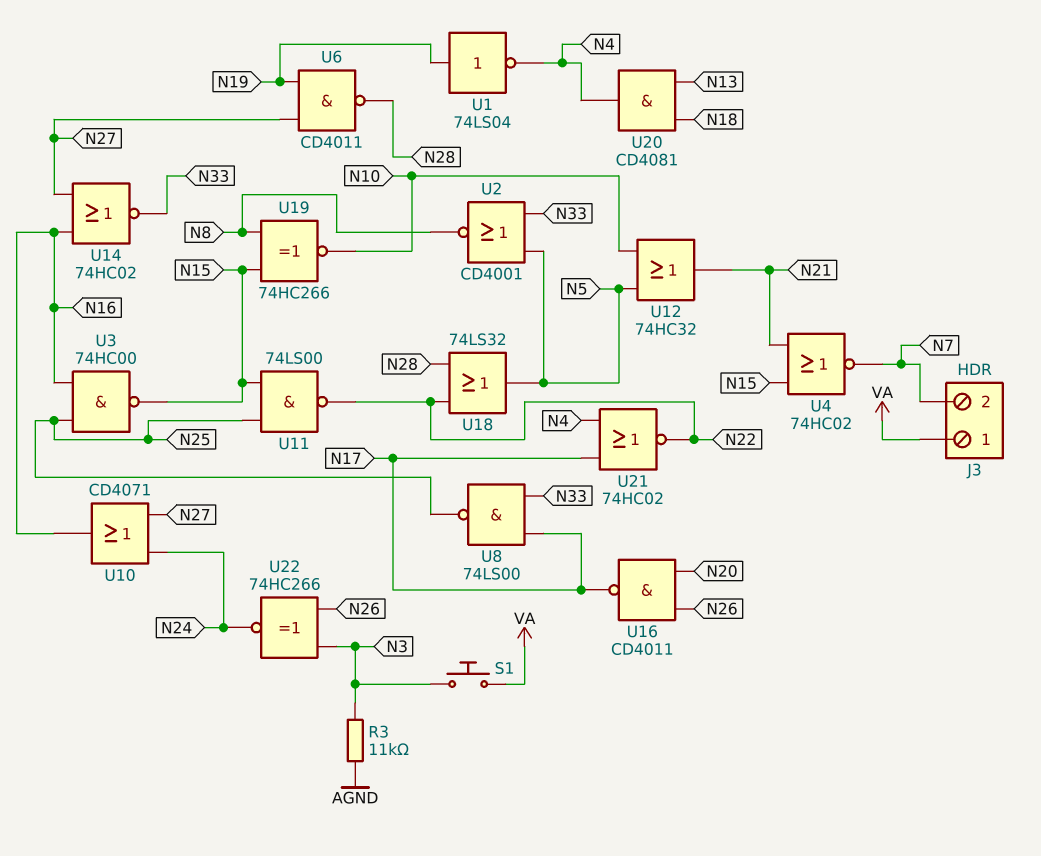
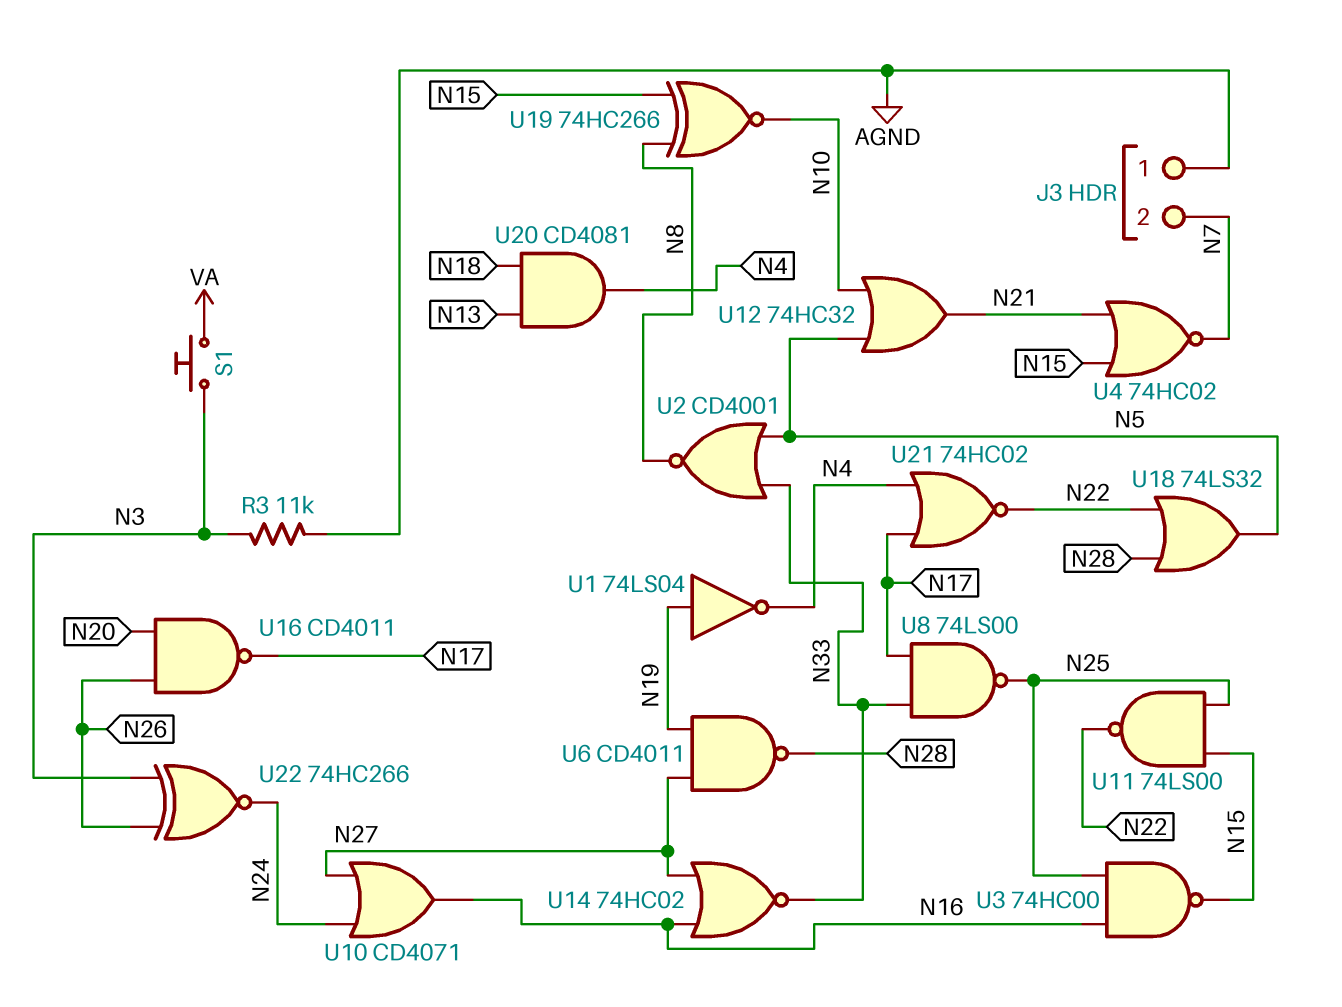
J3 pin 1: VA -> AGND

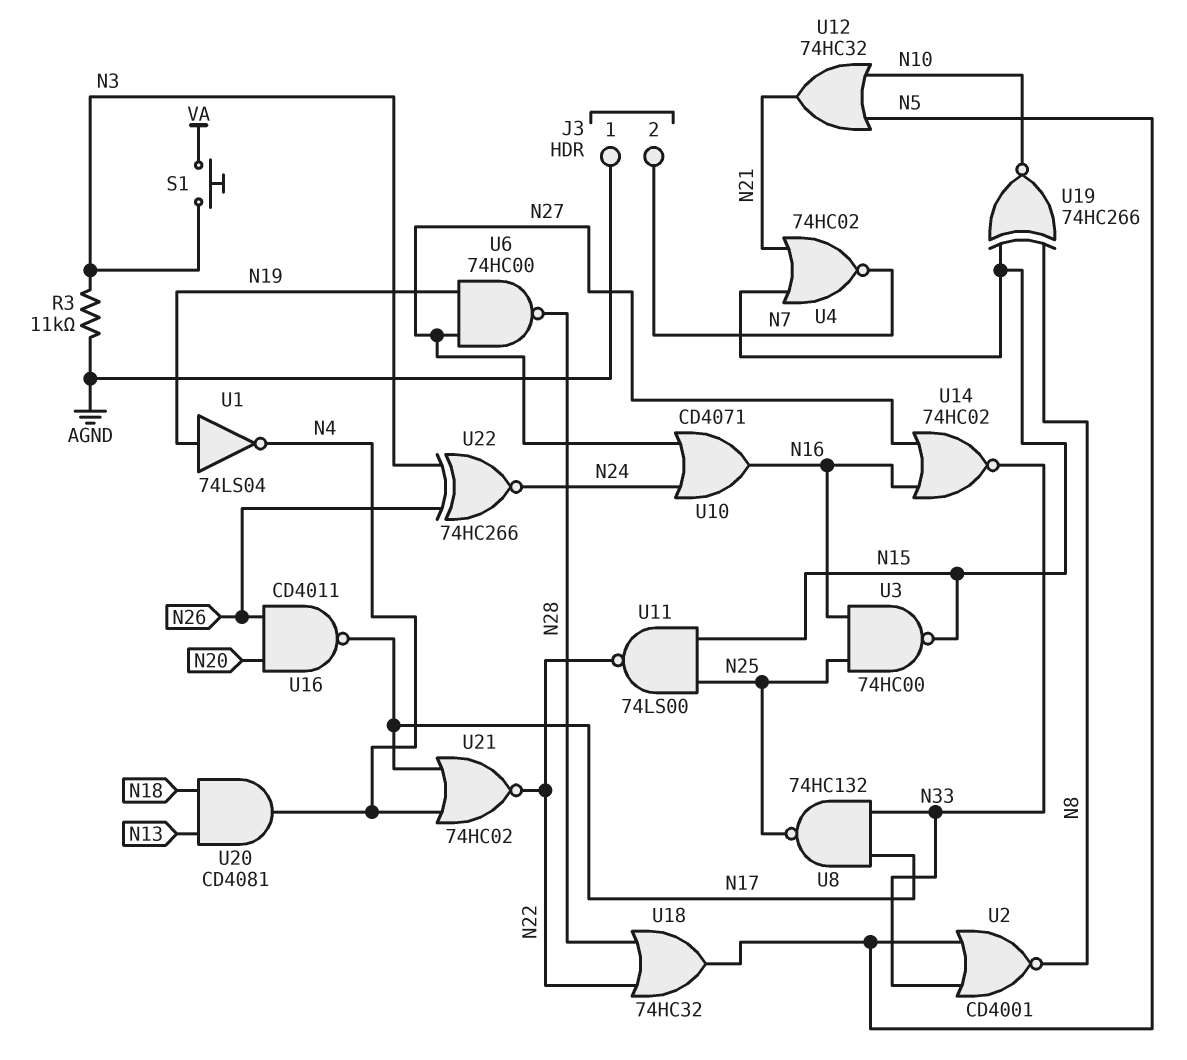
U6: NAND CD4011 (in N19, in N27, out N28) -> NAND 74HC00 (in N19, in N27, out N28)
U8: NAND 74LS00 (in N17, in N33, out N25) -> NAND 74HC132 (in N17, in N33, out N25)
U18: OR 74LS32 (in N22, in N28, out N5) -> OR 74HC32 (in N22, in N28, out N5)

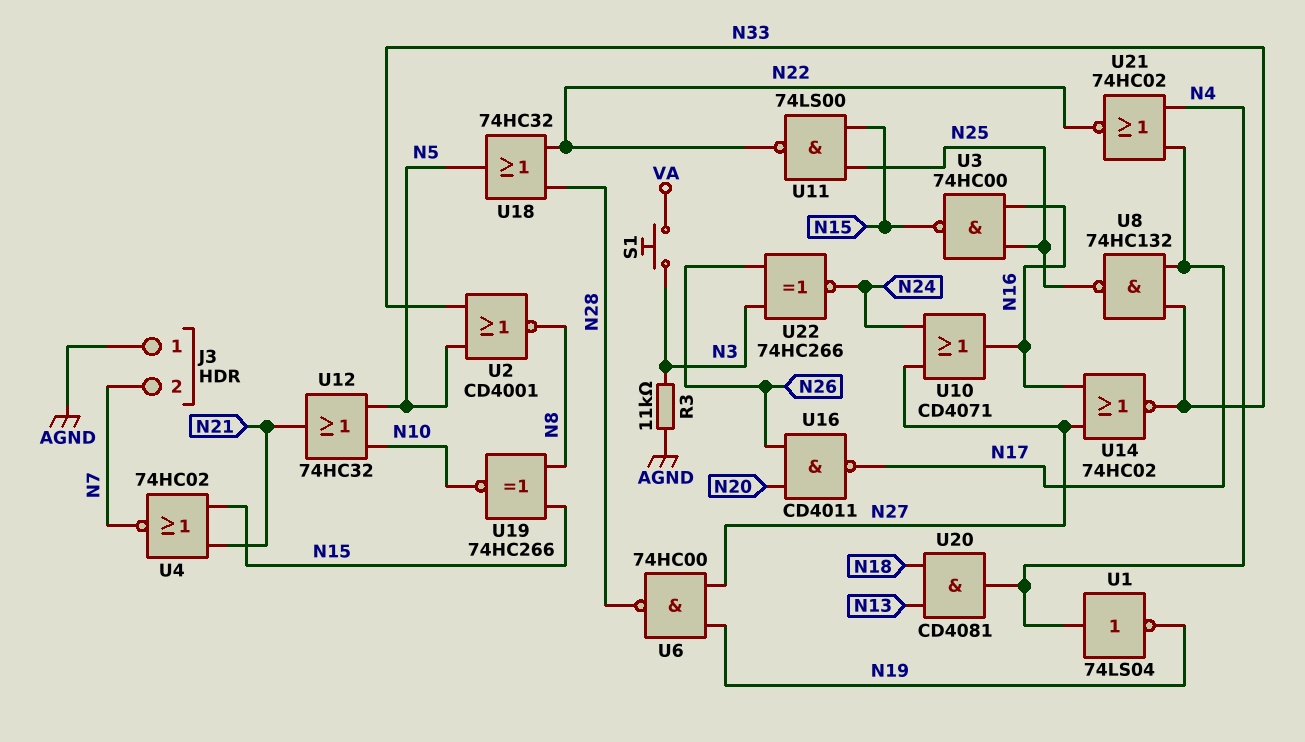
U1: NOT 74LS04 (in N19, out N4) -> NOT 74LS04 (in N4, out N19)

